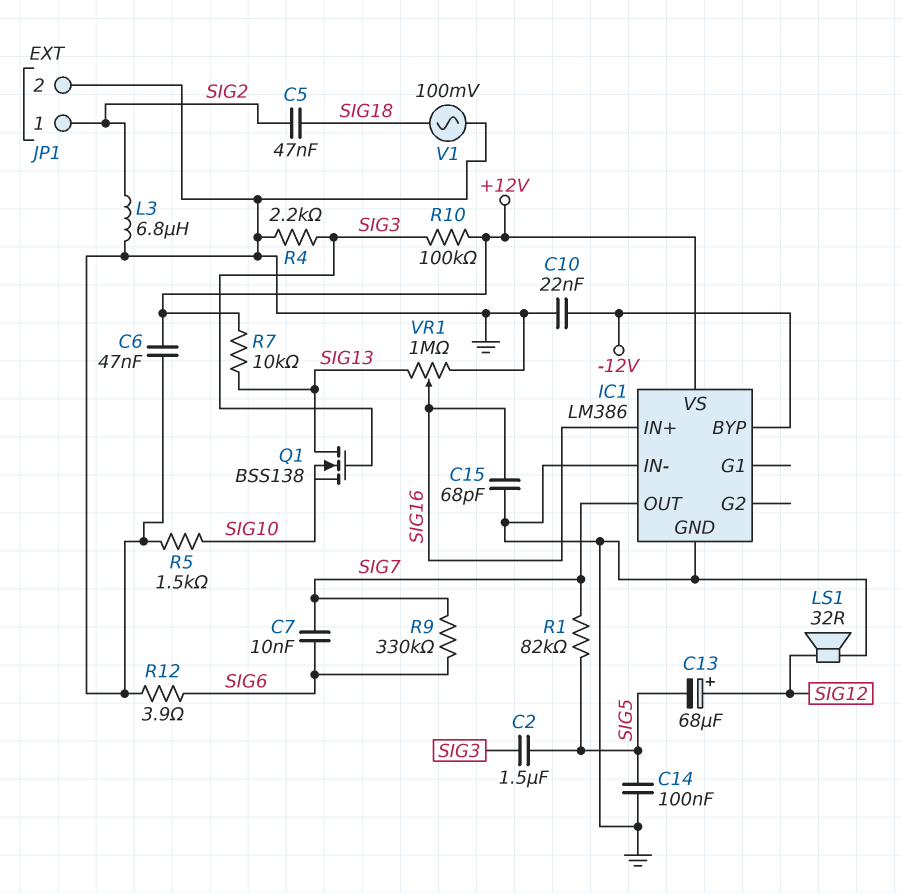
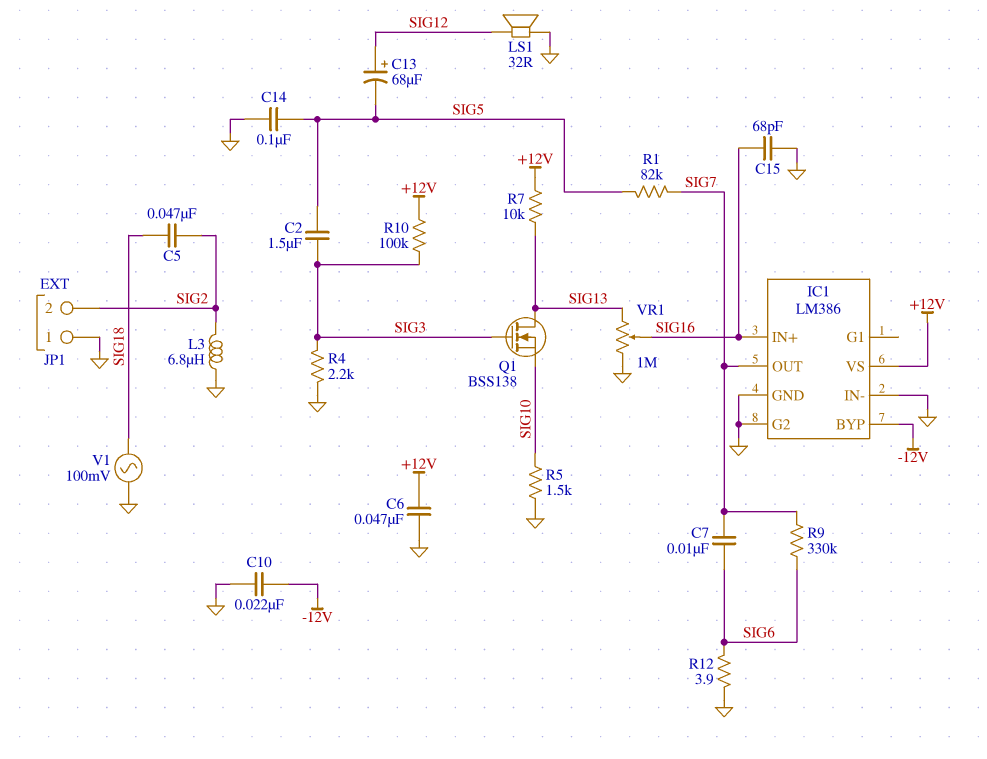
IC1 pin G2: none -> GND
JP1 pin 1: SIG2 -> GND
JP1 pin 2: GND -> SIG2

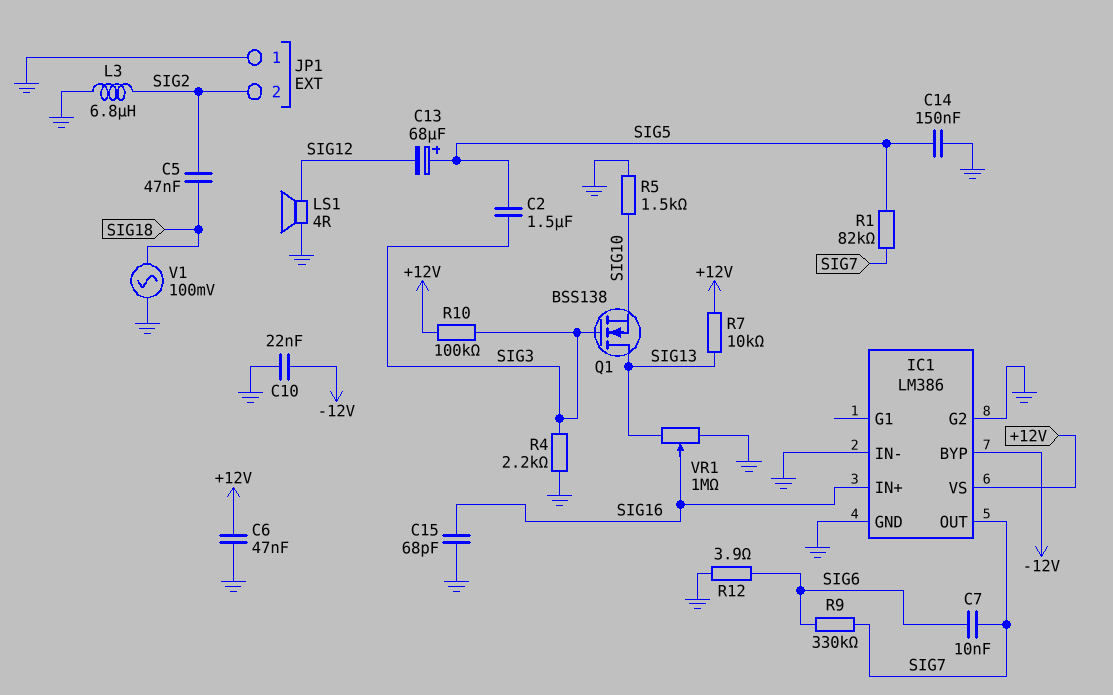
C13: 68uF (plus SIG12, minus SIG5) -> 68uF (plus SIG5, minus SIG12)
C14: 100nF (GND, SIG5) -> 150nF (GND, SIG5)
LS1: speaker 32R (GND, SIG12) -> speaker 4R (GND, SIG12)

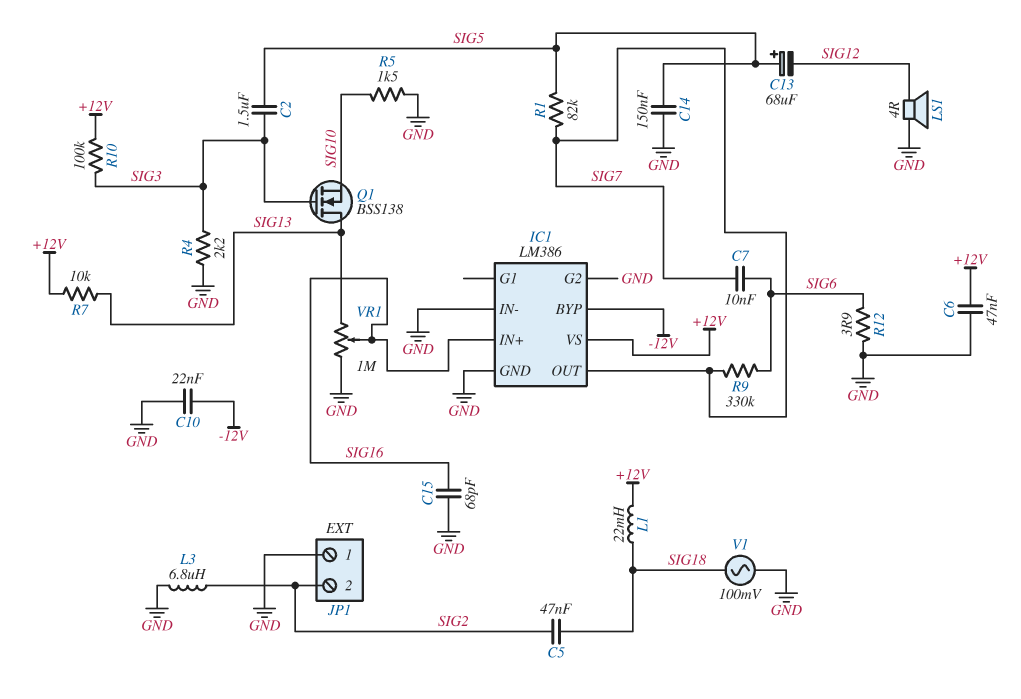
L1: none -> 22mH (+12V, SIG18)

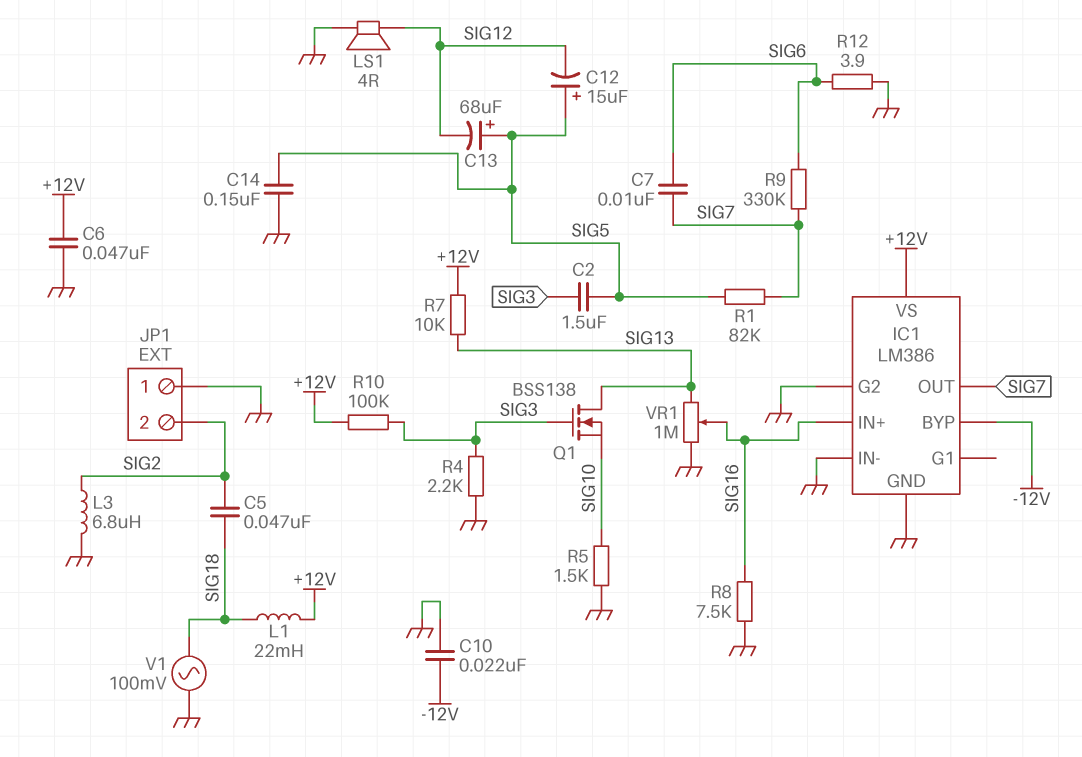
C12: none -> 15uF (plus SIG5, minus SIG12)
C15: 68pF (GND, SIG16) -> none
R8: none -> 7.5k (GND, SIG16)

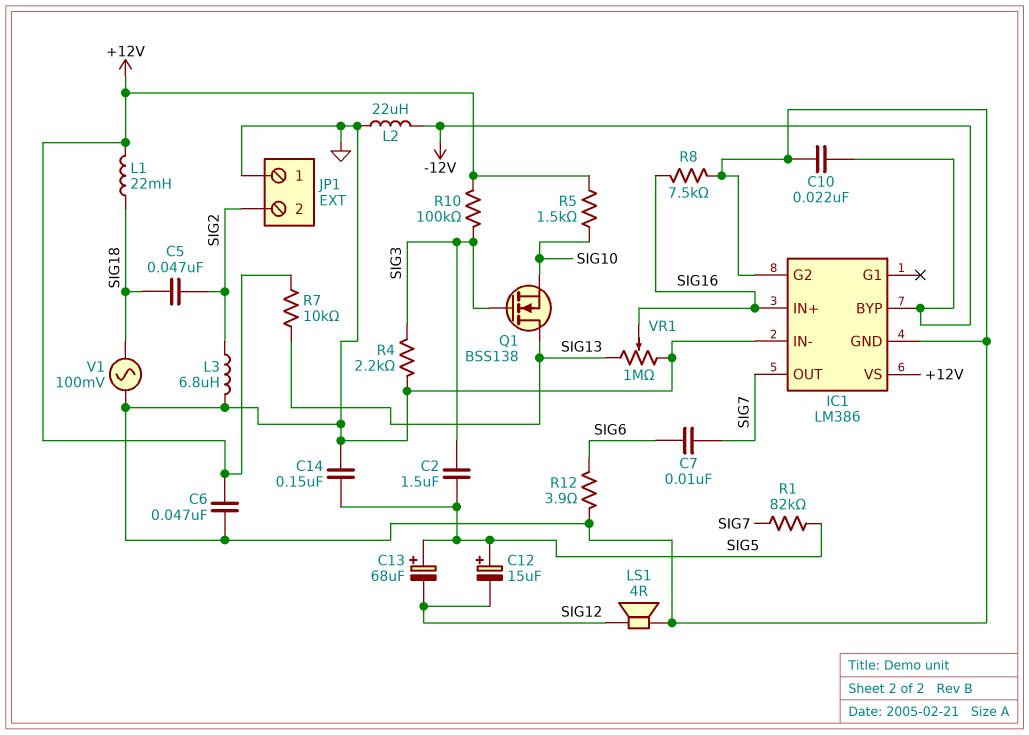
L2: none -> 22uH (-12V, GND)
R5: 1.5k (GND, SIG10) -> 1.5k (+12V, SIG10)
R9: 330k (SIG6, SIG7) -> none

